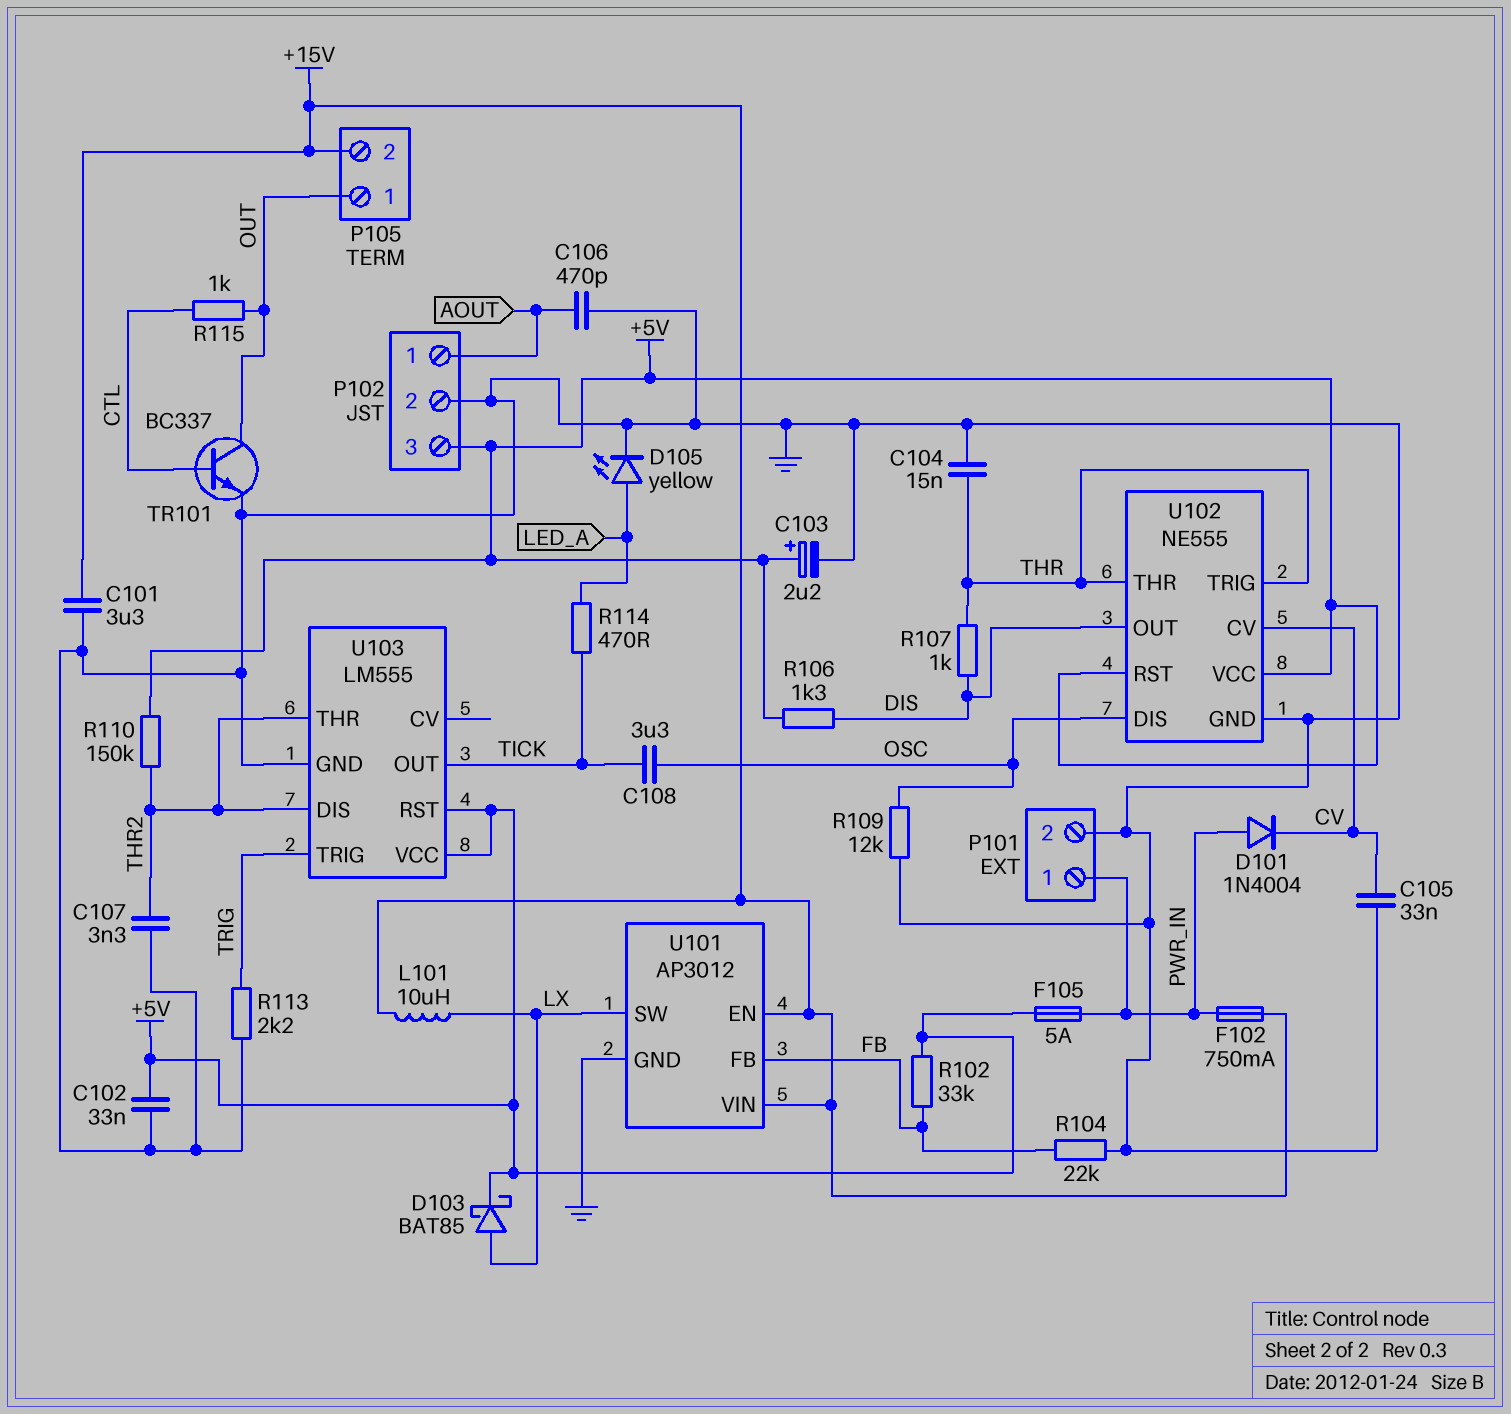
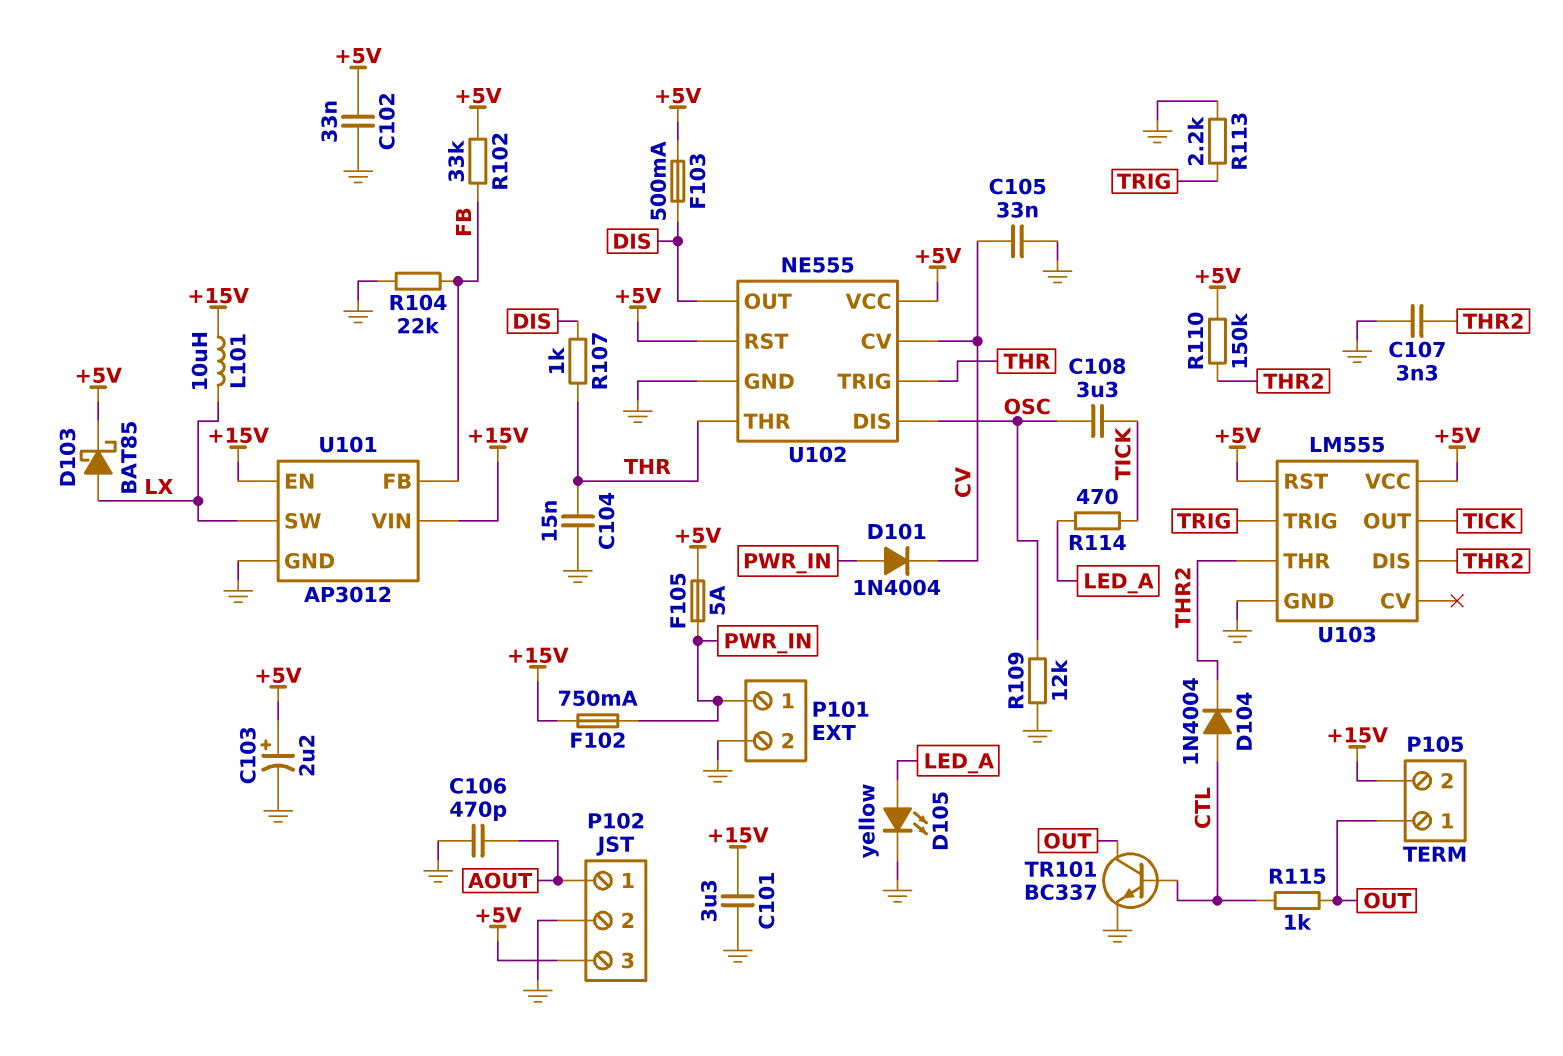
D104: none -> diode 1N4004 (A CTL, K THR2)
F103: none -> 500mA (+5V, DIS)
R106: 1.3k (+5V, DIS) -> none

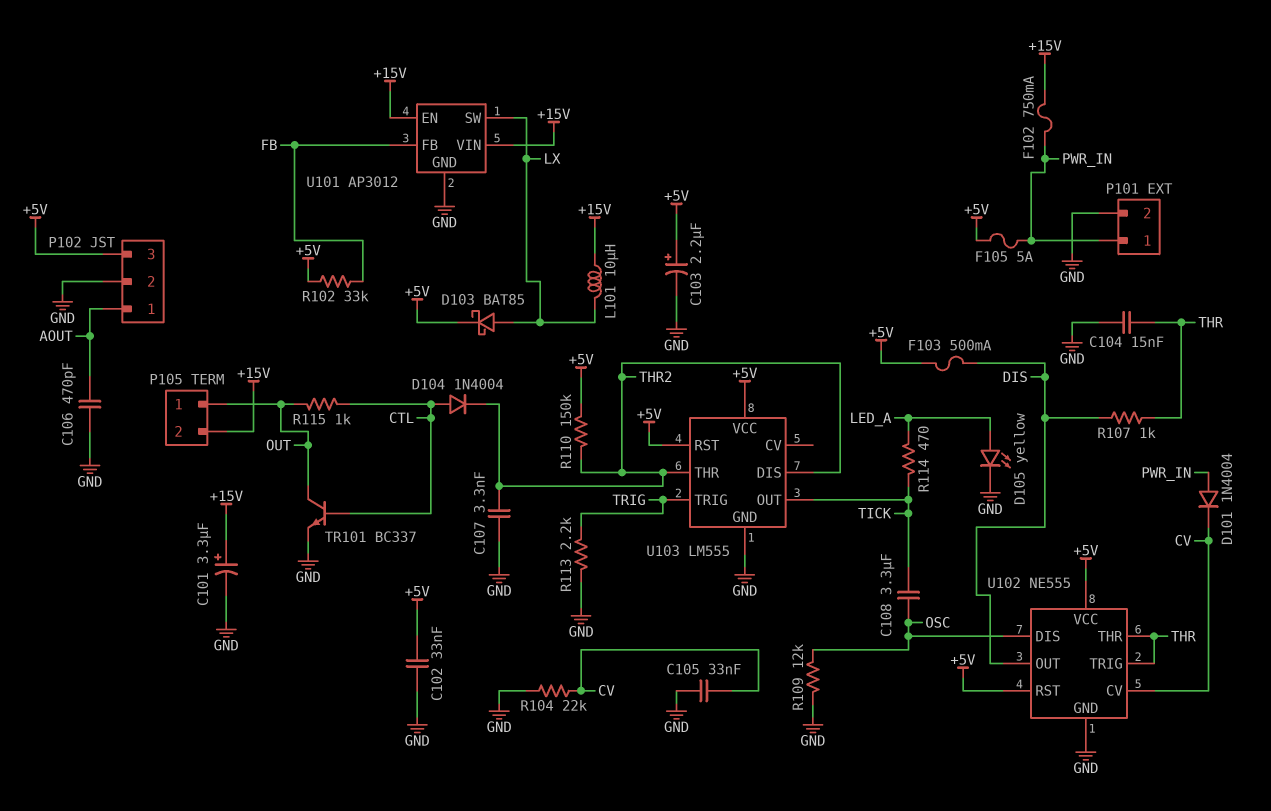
C101: 3.3uF (+15V, GND) -> 3.3uF (plus +15V, minus GND)
R104: 22k (FB, GND) -> 22k (CV, GND)

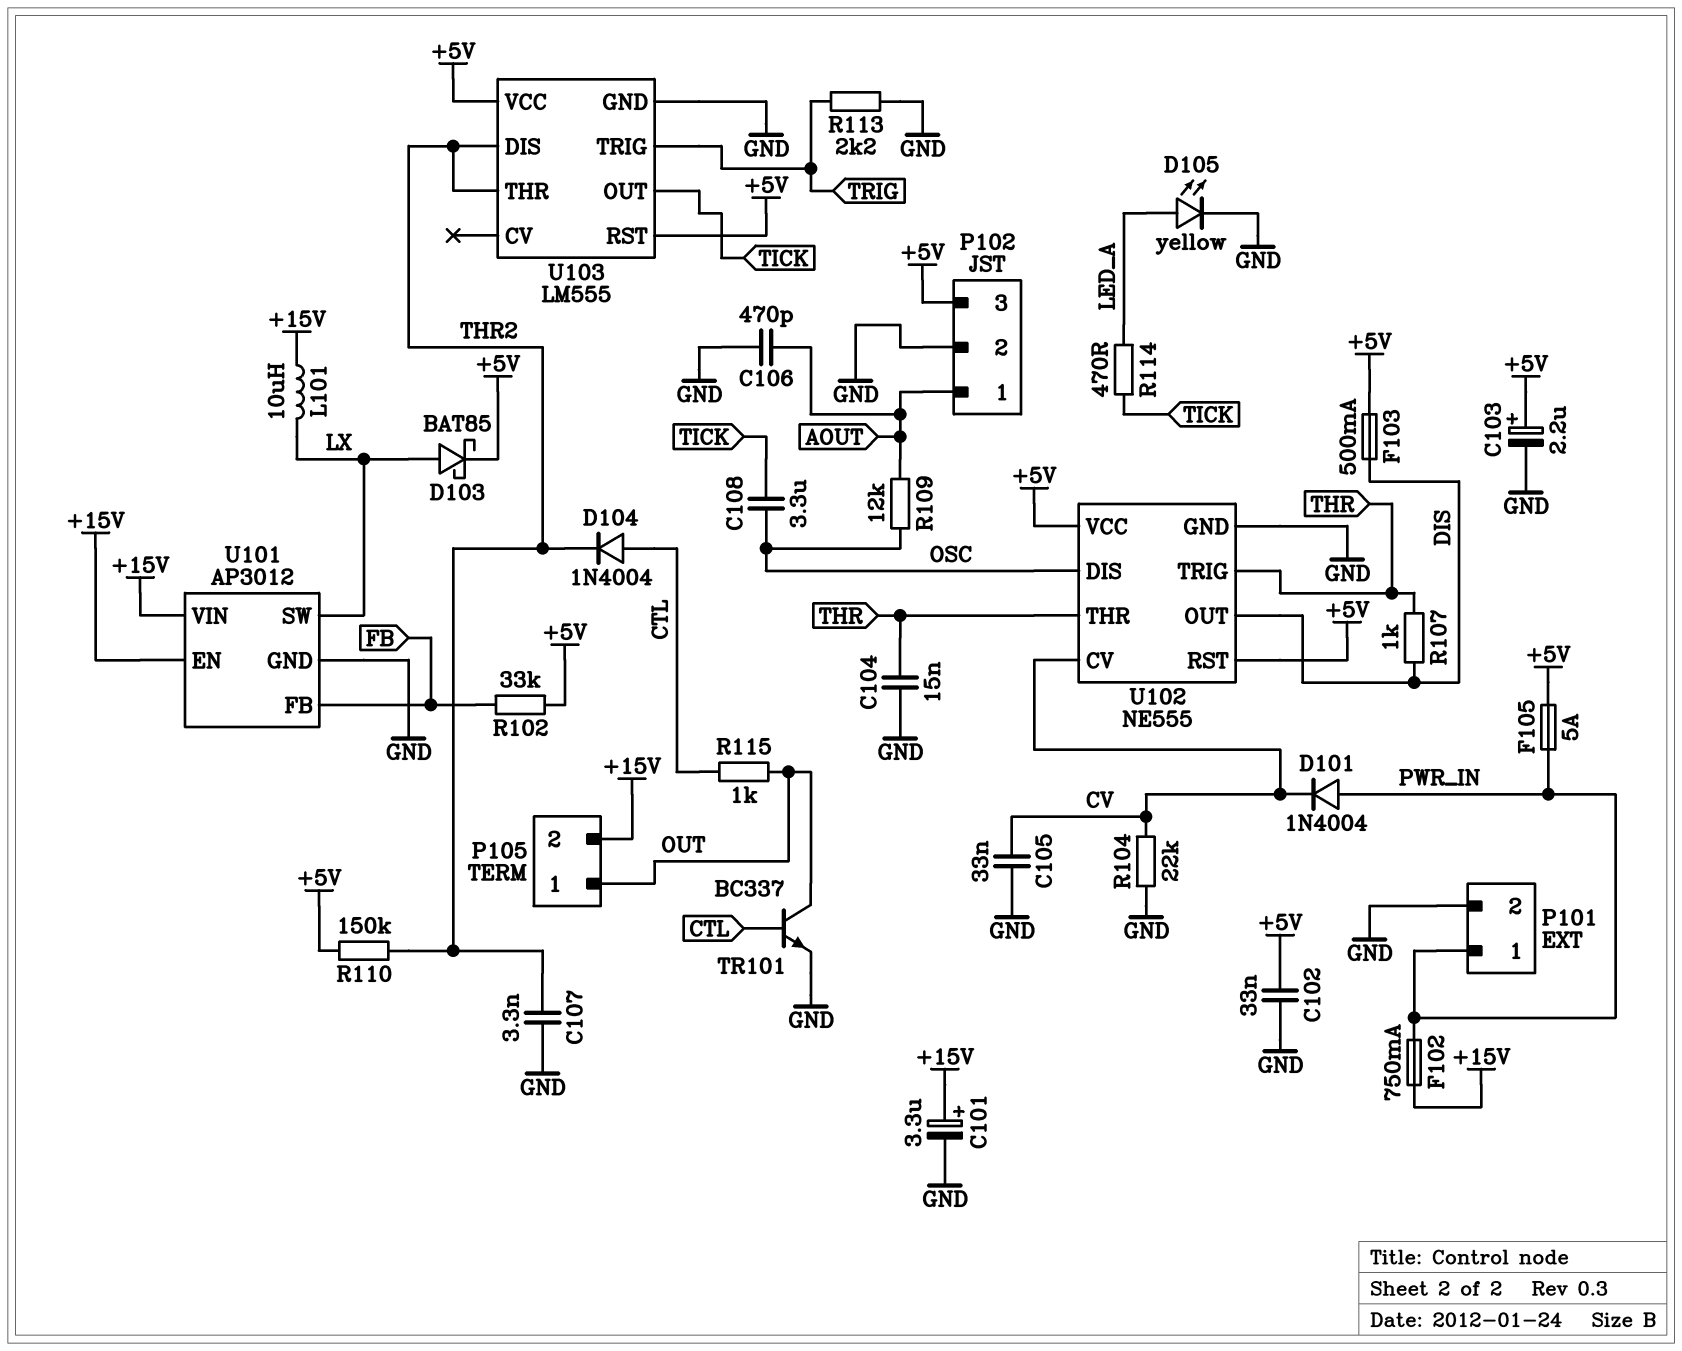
R109: 12k (GND, OSC) -> 12k (AOUT, OSC)

